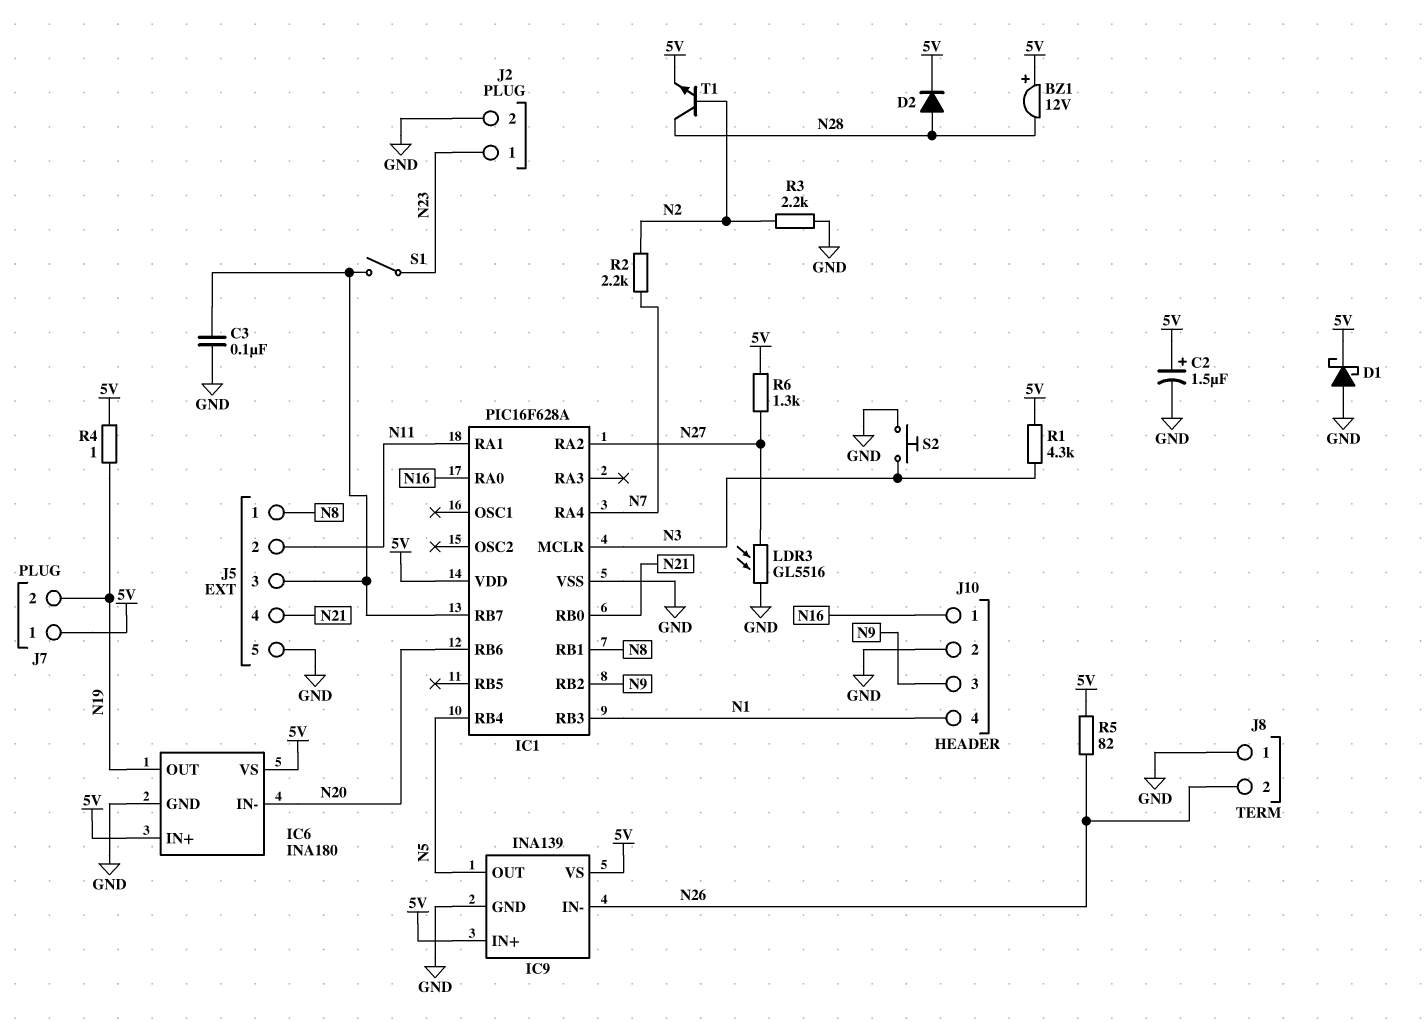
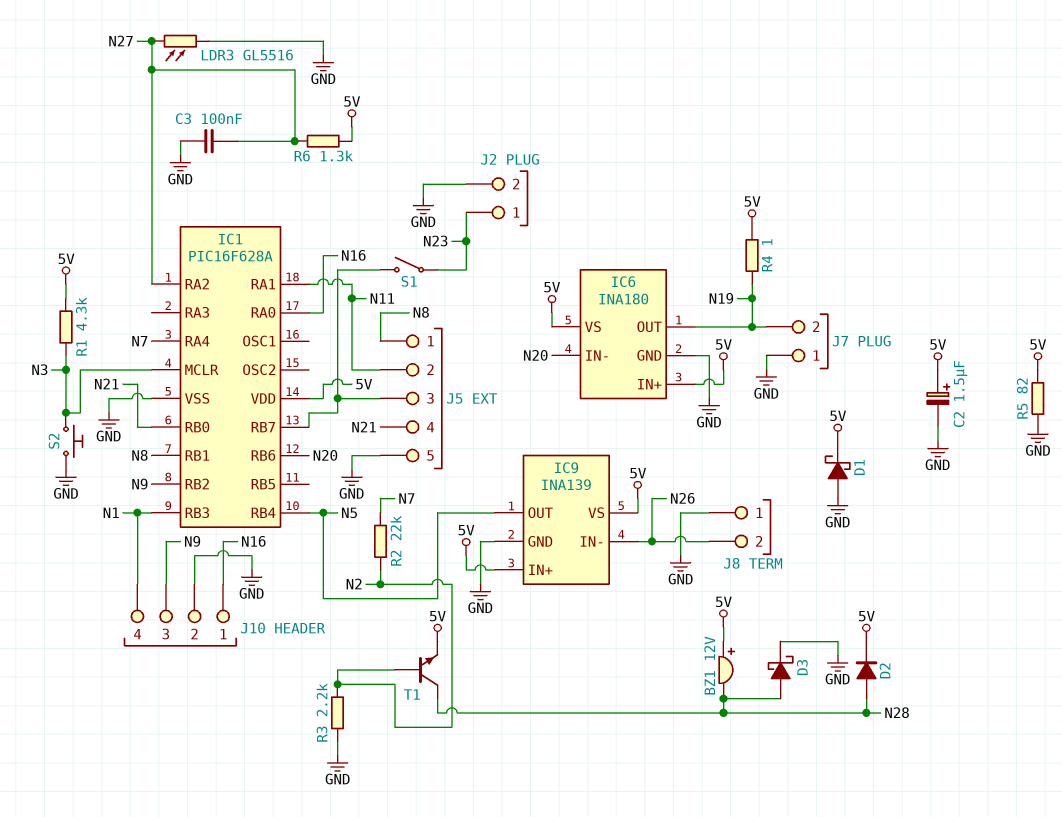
C3: 100nF (GND, IC1/RB7) -> 100nF (GND, N27)
D3: none -> schottky (A N28, K GND)
J7 pin 1: 5V -> GND
R2: 2.2k (N2, N7) -> 22k (N2, N7)
R5: 82 (5V, N26) -> 82 (5V, GND)

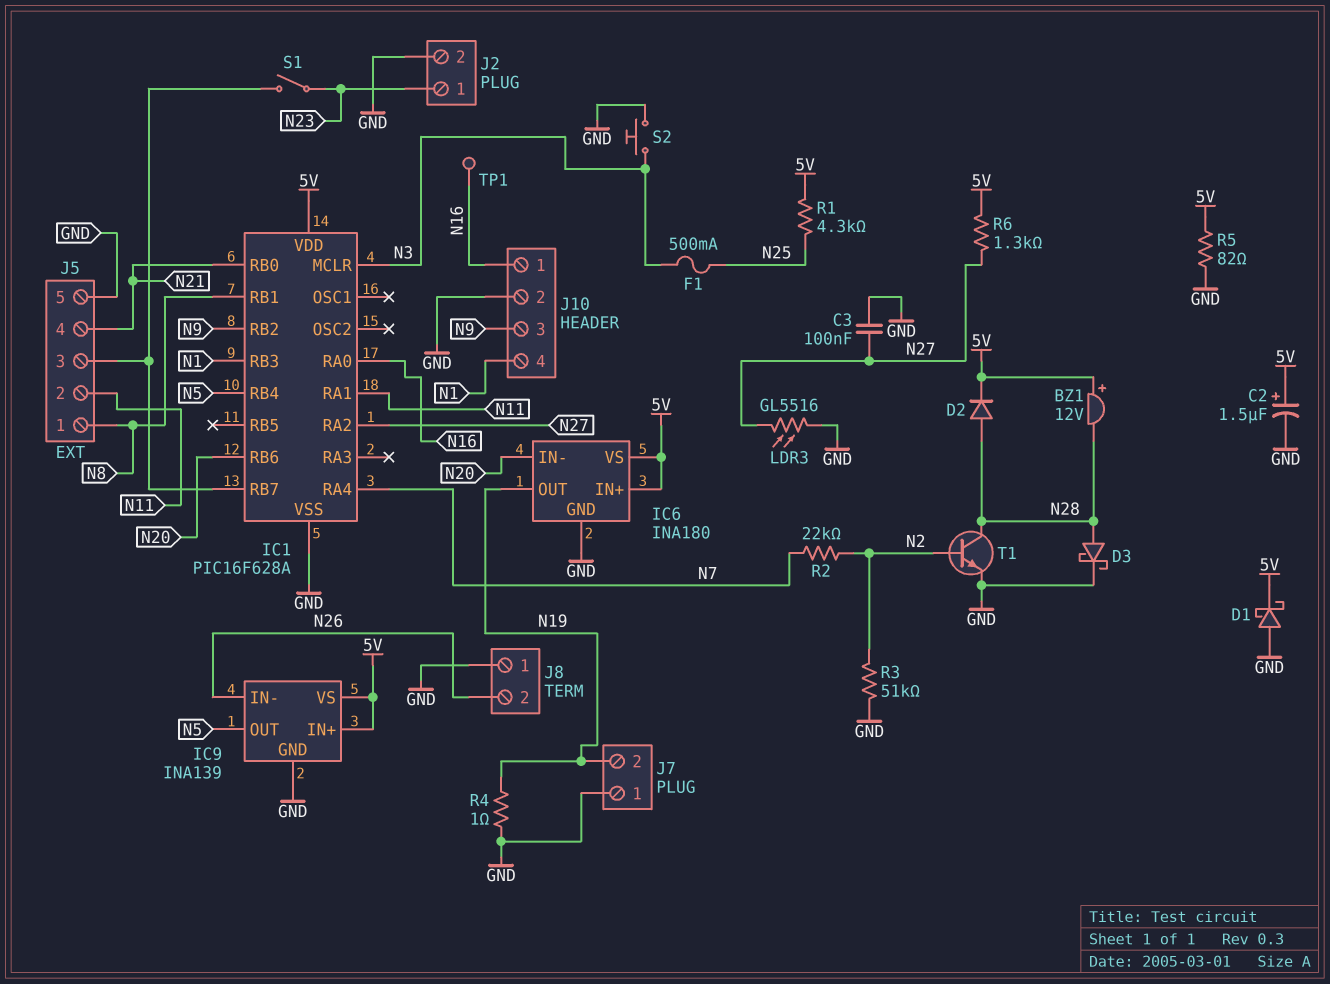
F1: none -> 500mA (N3, N25)
R1: 4.3k (5V, N3) -> 4.3k (5V, N25)
R3: 2.2k (GND, N2) -> 51k (GND, N2)
R4: 1 (5V, N19) -> 1 (GND, N19)
T1: NPN (B N2, C N28, E 5V) -> NPN (B N2, C N28, E GND)
TP1: none -> test point (N16)

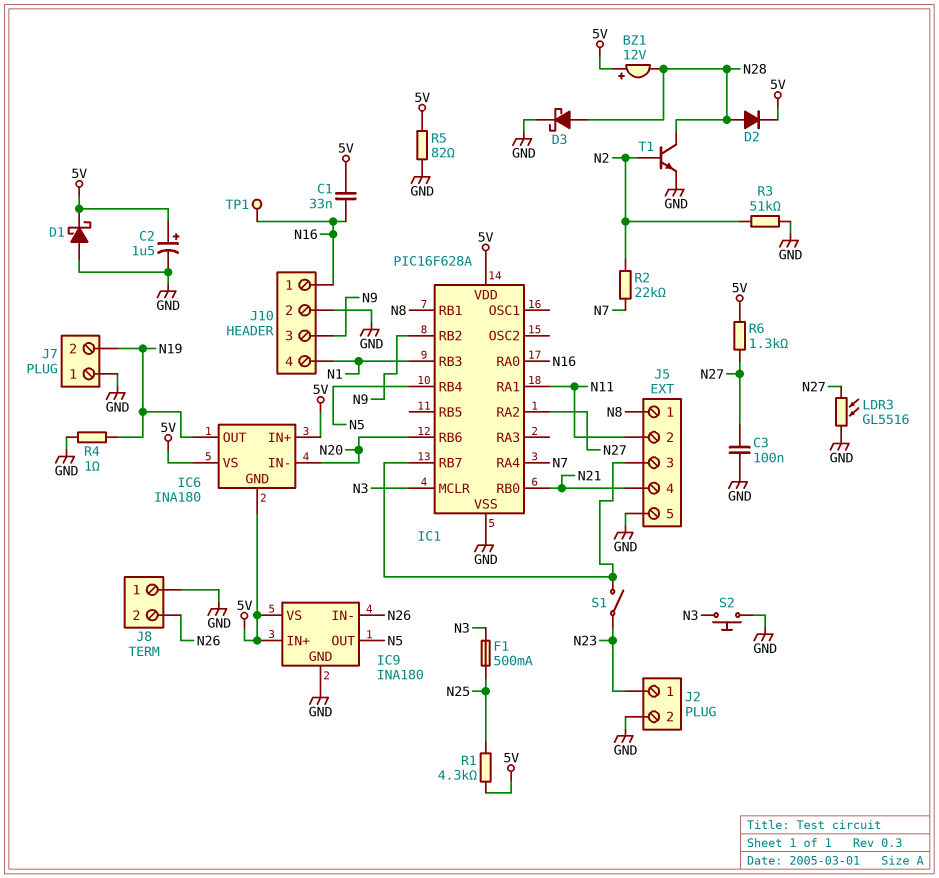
C1: none -> 33nF (5V, N16)
IC6 pin GND: GND -> 5V
IC9: INA139 -> INA180

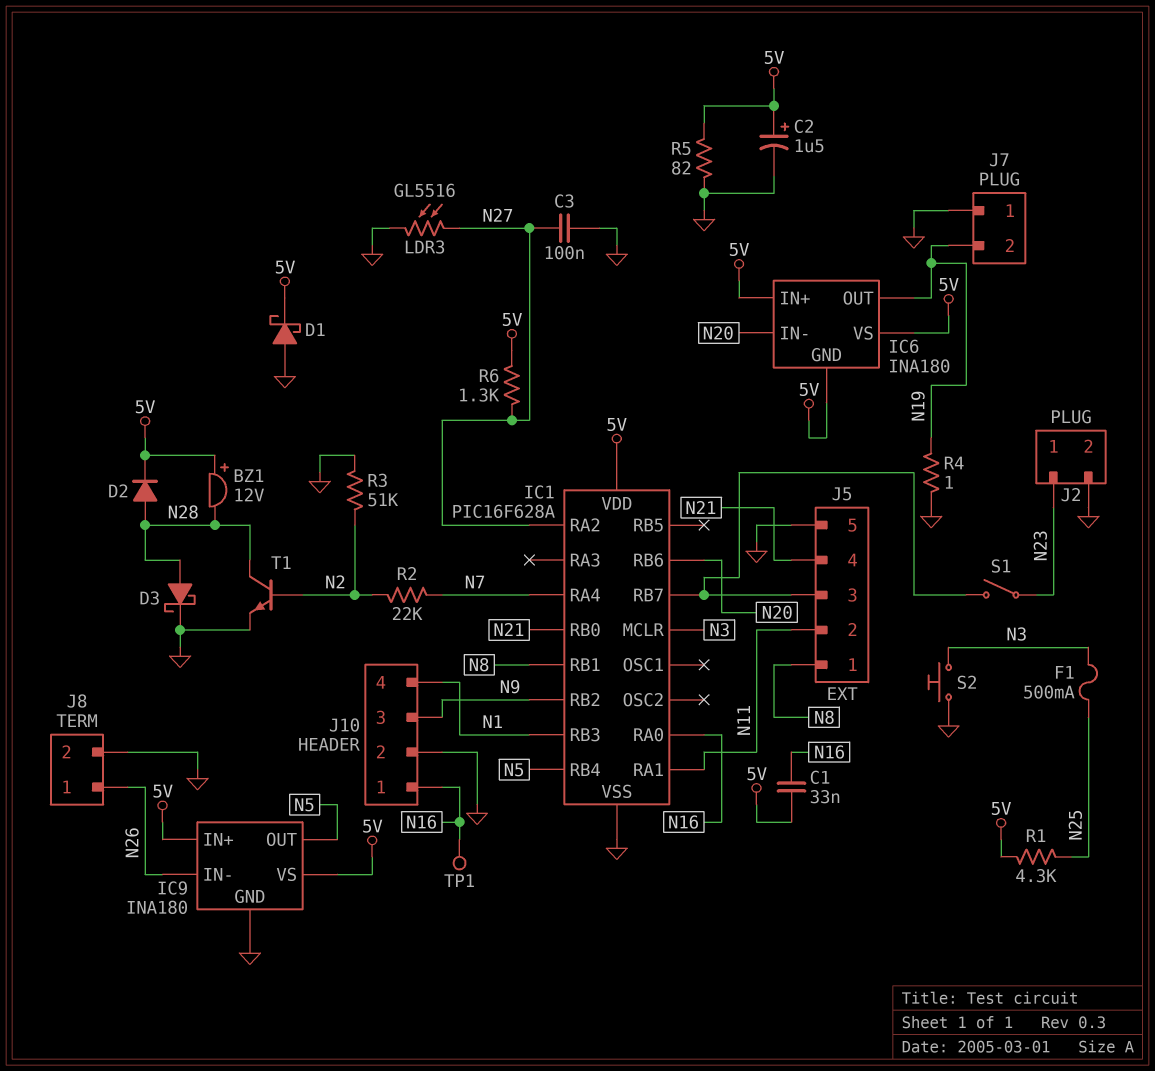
J8 pin 1: GND -> N26
J8 pin 2: N26 -> GND

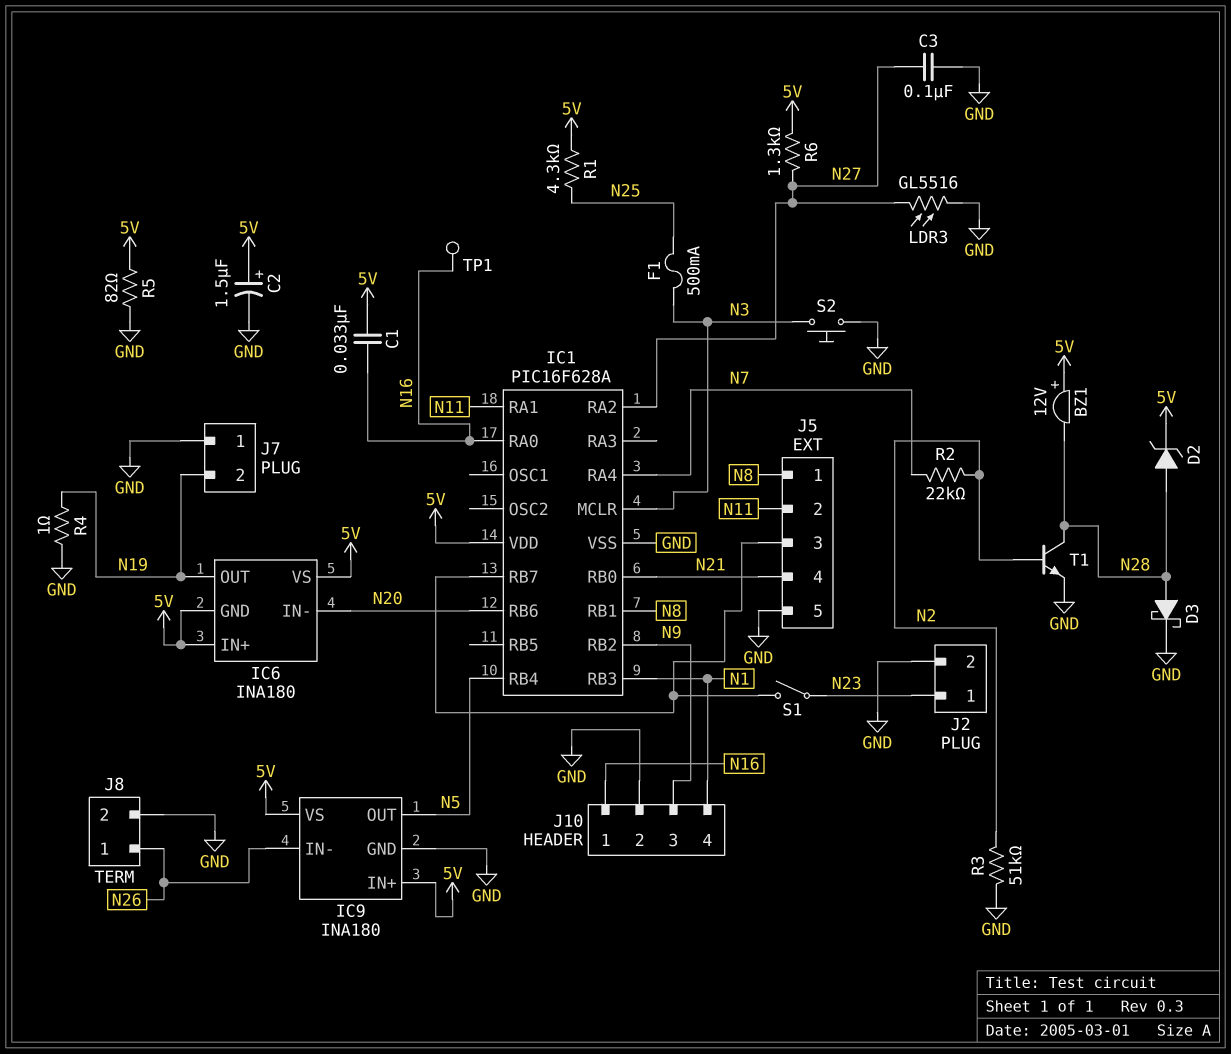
D1: schottky (A GND, K 5V) -> none
D2: diode (A N28, K 5V) -> zener (A N28, K 5V)

